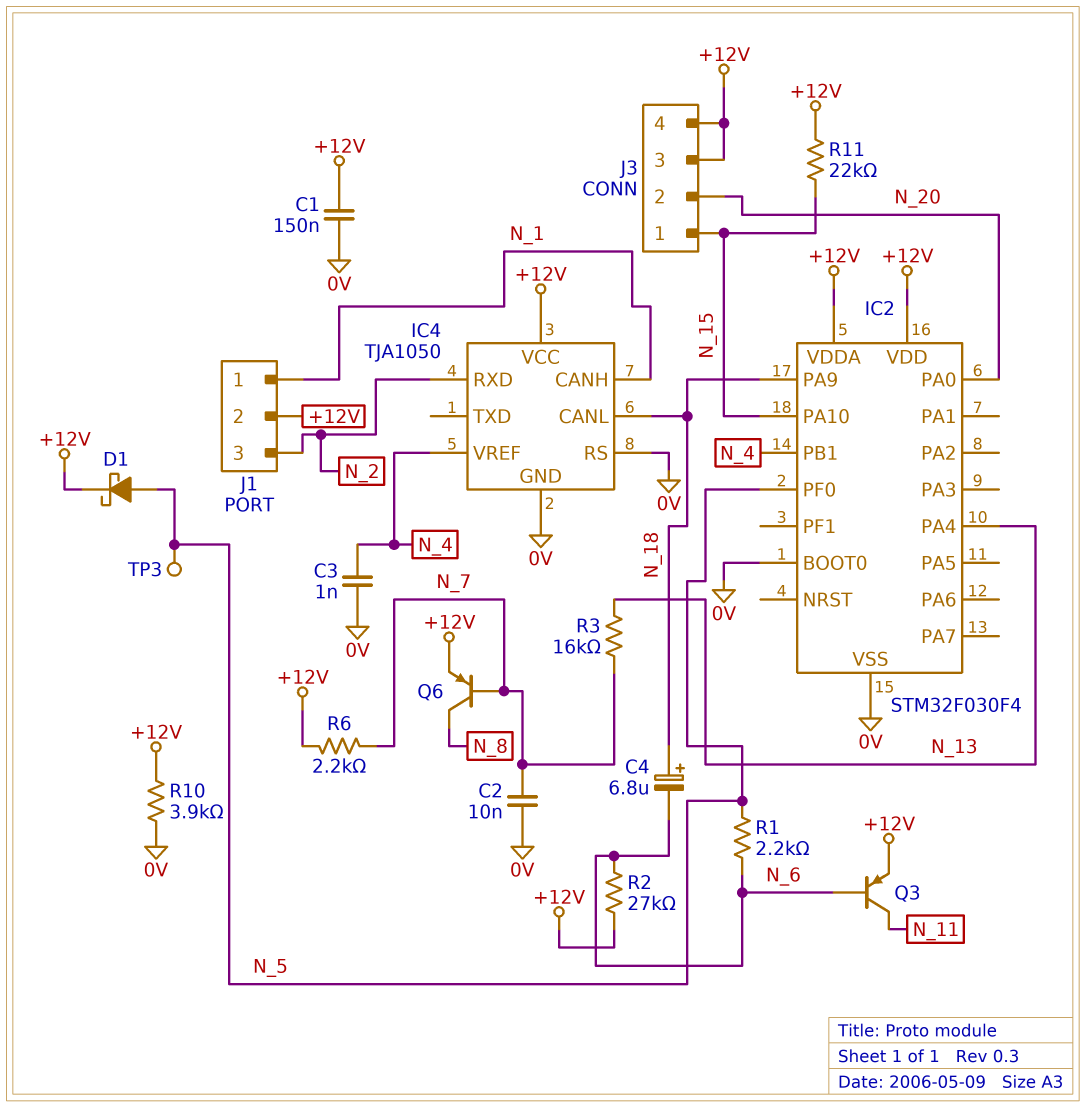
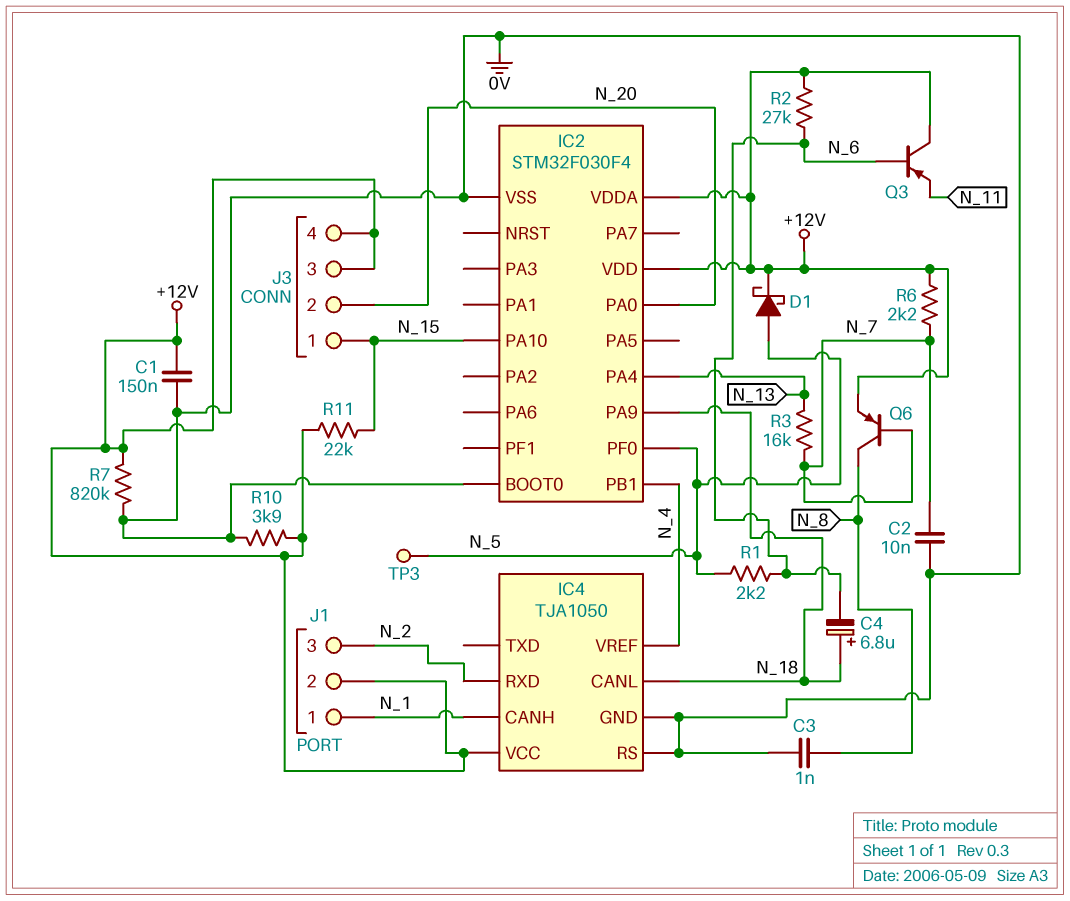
C3: 1nF (0V, N_4) -> 1nF (0V, N_8)
Q3: PNP (B N_6, C N_11, E +12V) -> PNP (B N_6, C +12V, E N_11)
R7: none -> 820k (+12V, 0V)

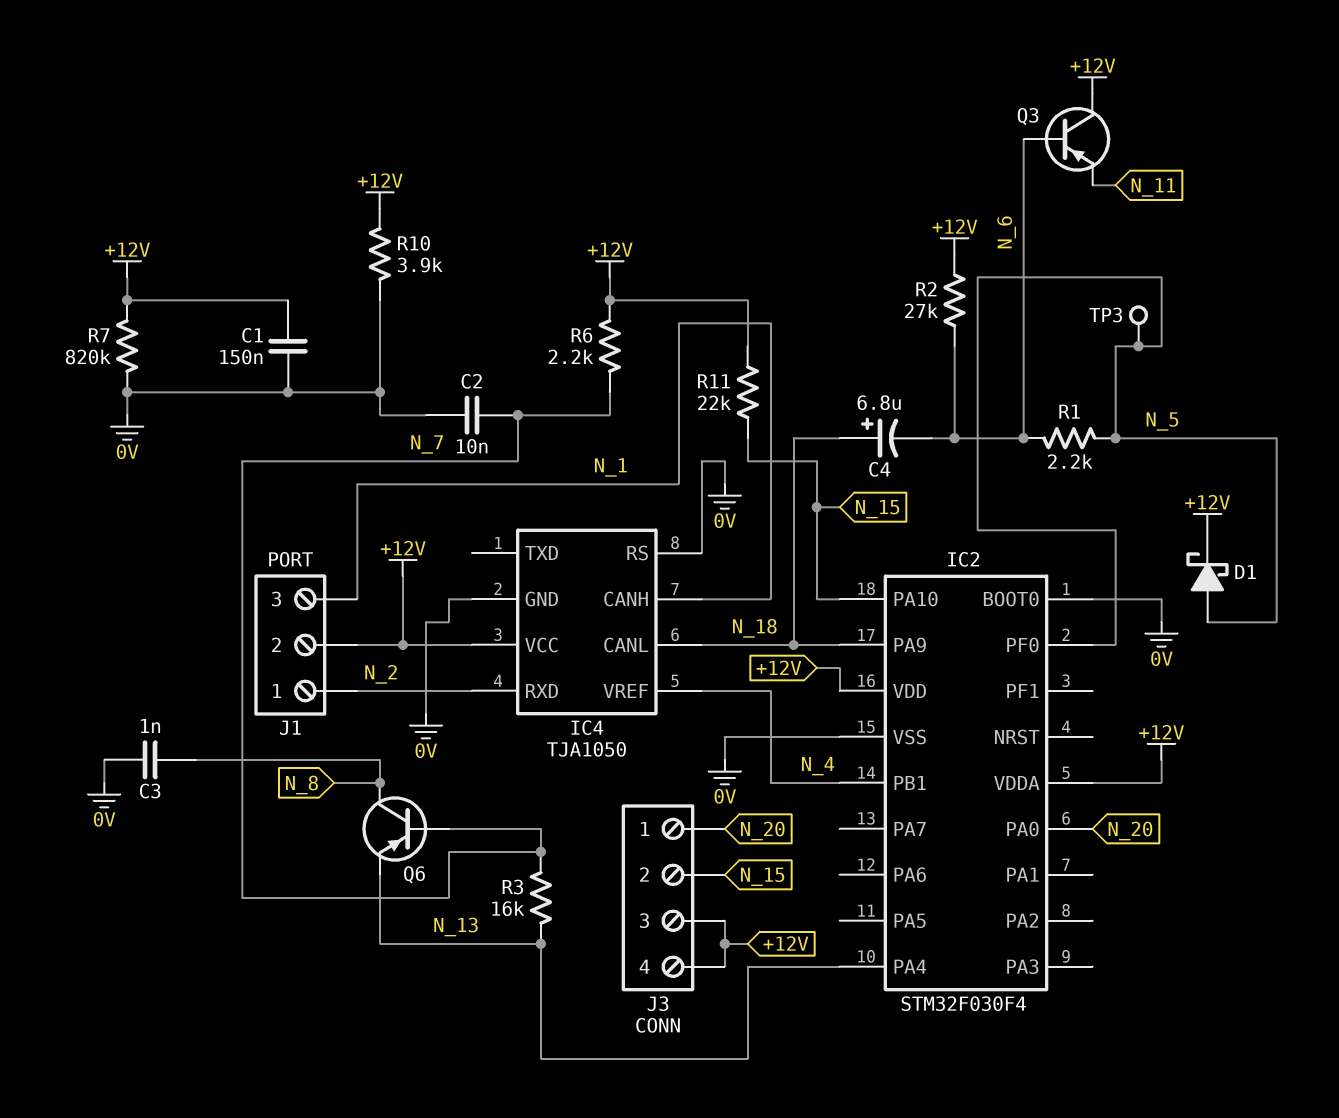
J1 pin 1: N_1 -> N_2
J1 pin 3: N_2 -> N_1
J3 pin 1: N_15 -> N_20
J3 pin 2: N_20 -> N_15
Q6: PNP (B N_7, C N_8, E +12V) -> PNP (B N_7, C N_8, E N_13)

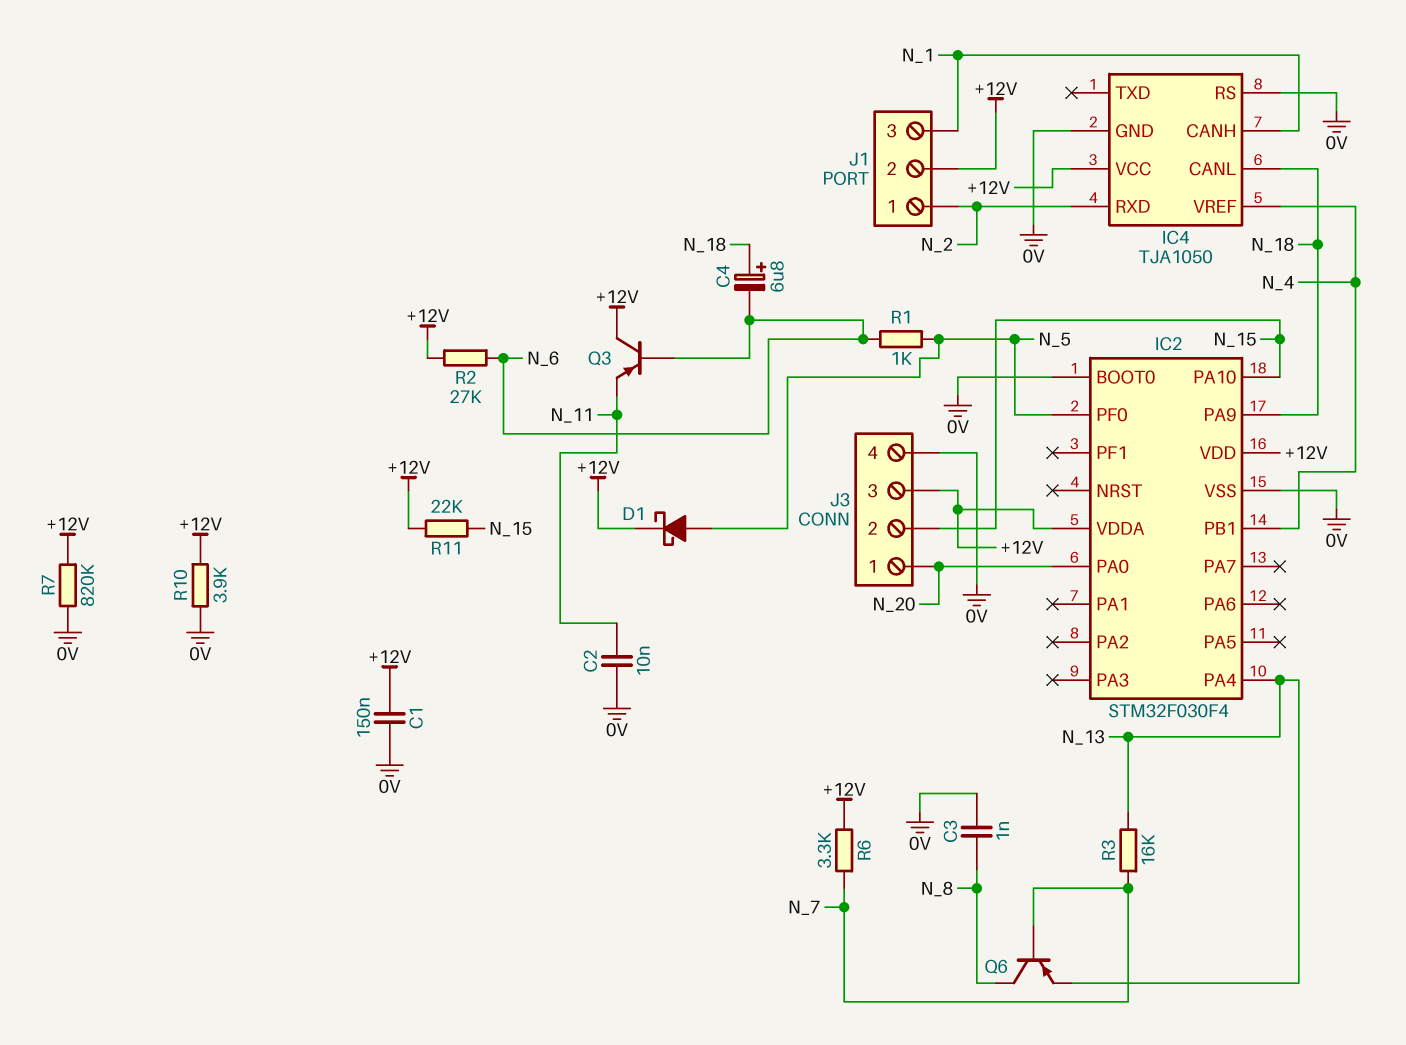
C2: 10nF (0V, N_7) -> 10nF (0V, N_11)
J3 pin 4: +12V -> 0V
R1: 2.2k (N_5, N_6) -> 1k (N_5, N_6)
R6: 2.2k (+12V, N_7) -> 3.3k (+12V, N_7)
TP3: test point (N_5) -> none

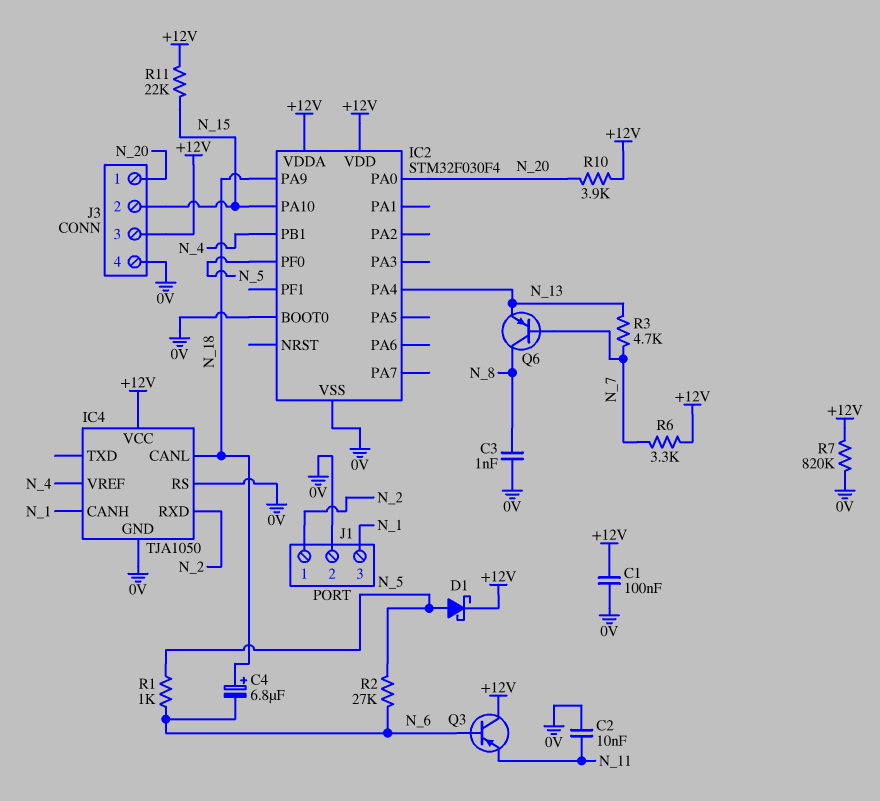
C1: 150nF (+12V, 0V) -> 100nF (+12V, 0V)
J1 pin 2: +12V -> 0V
R2: 27k (+12V, N_6) -> 27k (N_5, N_6)
R3: 16k (N_7, N_13) -> 4.7k (N_7, N_13)
R10: 3.9k (+12V, 0V) -> 3.9k (+12V, N_20)

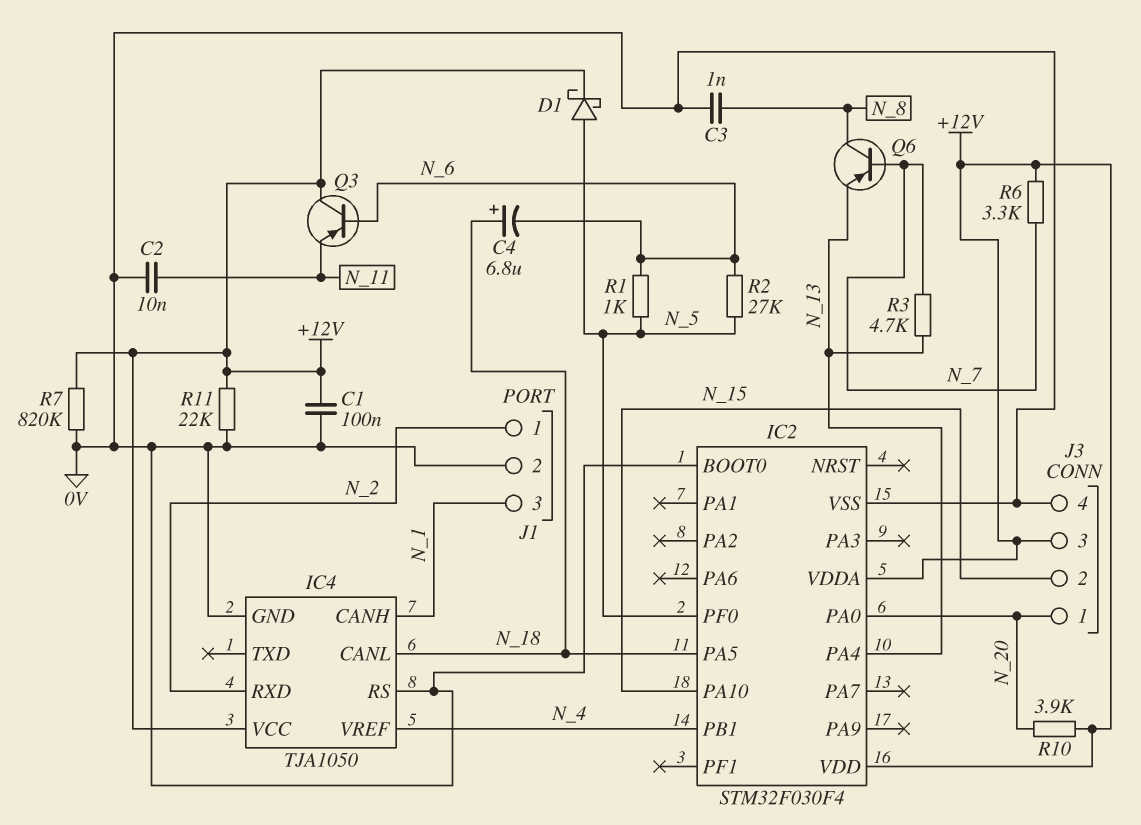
IC2 pin PA5: none -> N_18
IC2 pin PA9: N_18 -> none
R11: 22k (+12V, N_15) -> 22k (+12V, 0V)

